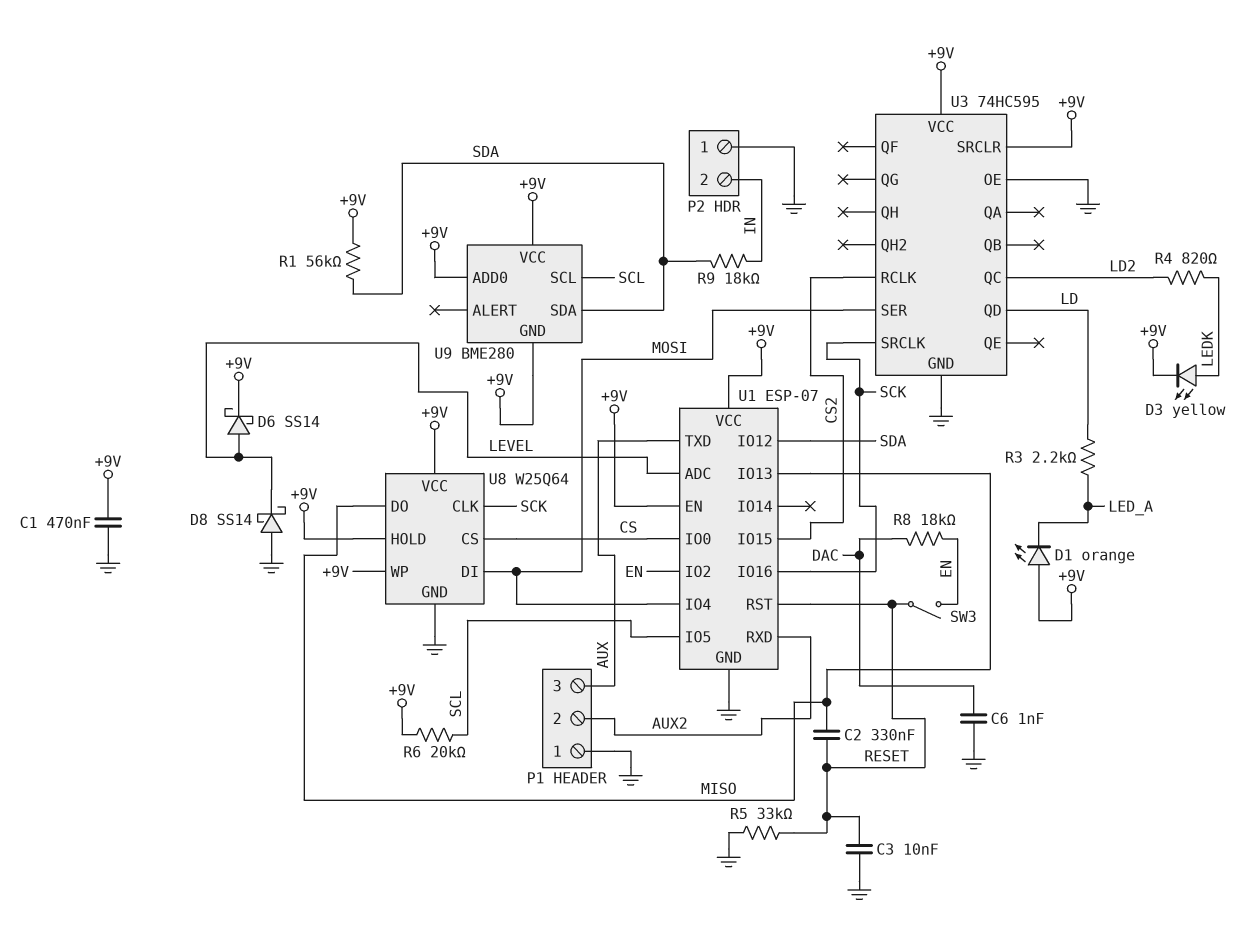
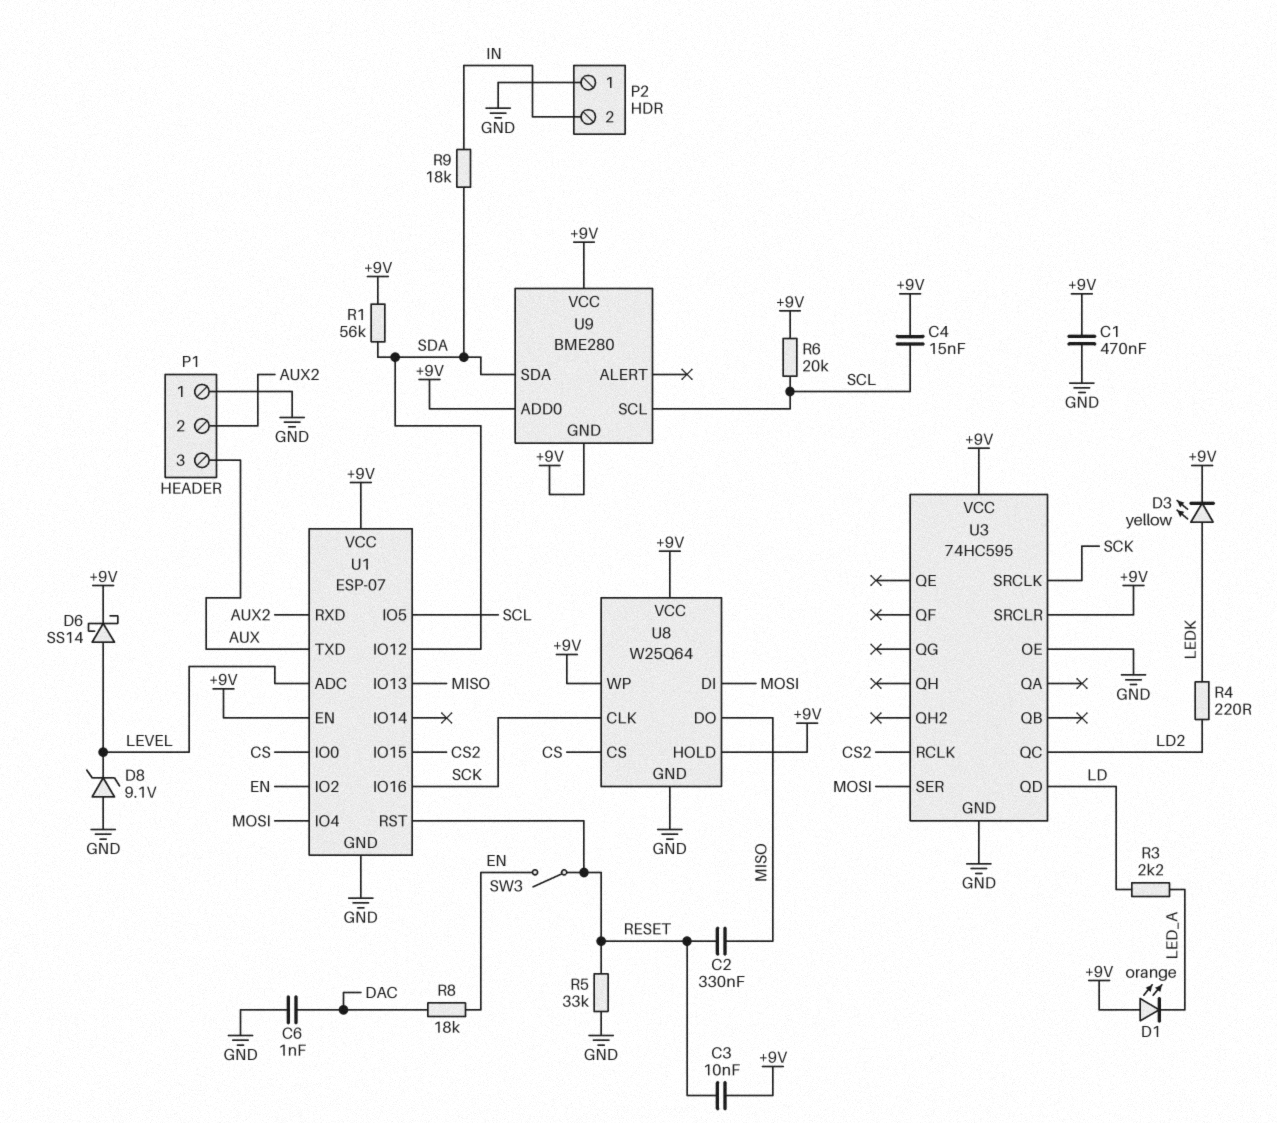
C3: 10nF (GND, RESET) -> 10nF (+9V, RESET)
C4: none -> 15nF (+9V, SCL)
D8: schottky SS14 (A GND, K LEVEL) -> zener 9.1V (A GND, K LEVEL)
R4: 820 (LD2, LEDK) -> 220 (LD2, LEDK)

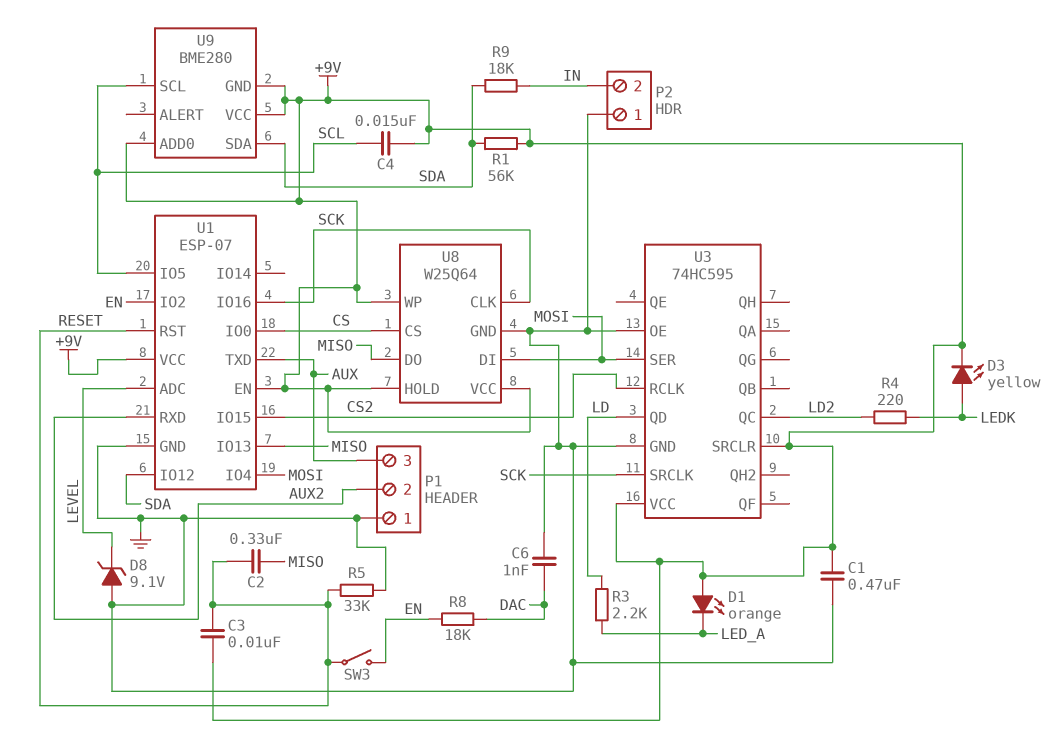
D6: schottky SS14 (A LEVEL, K +9V) -> none
R6: 20k (+9V, SCL) -> none

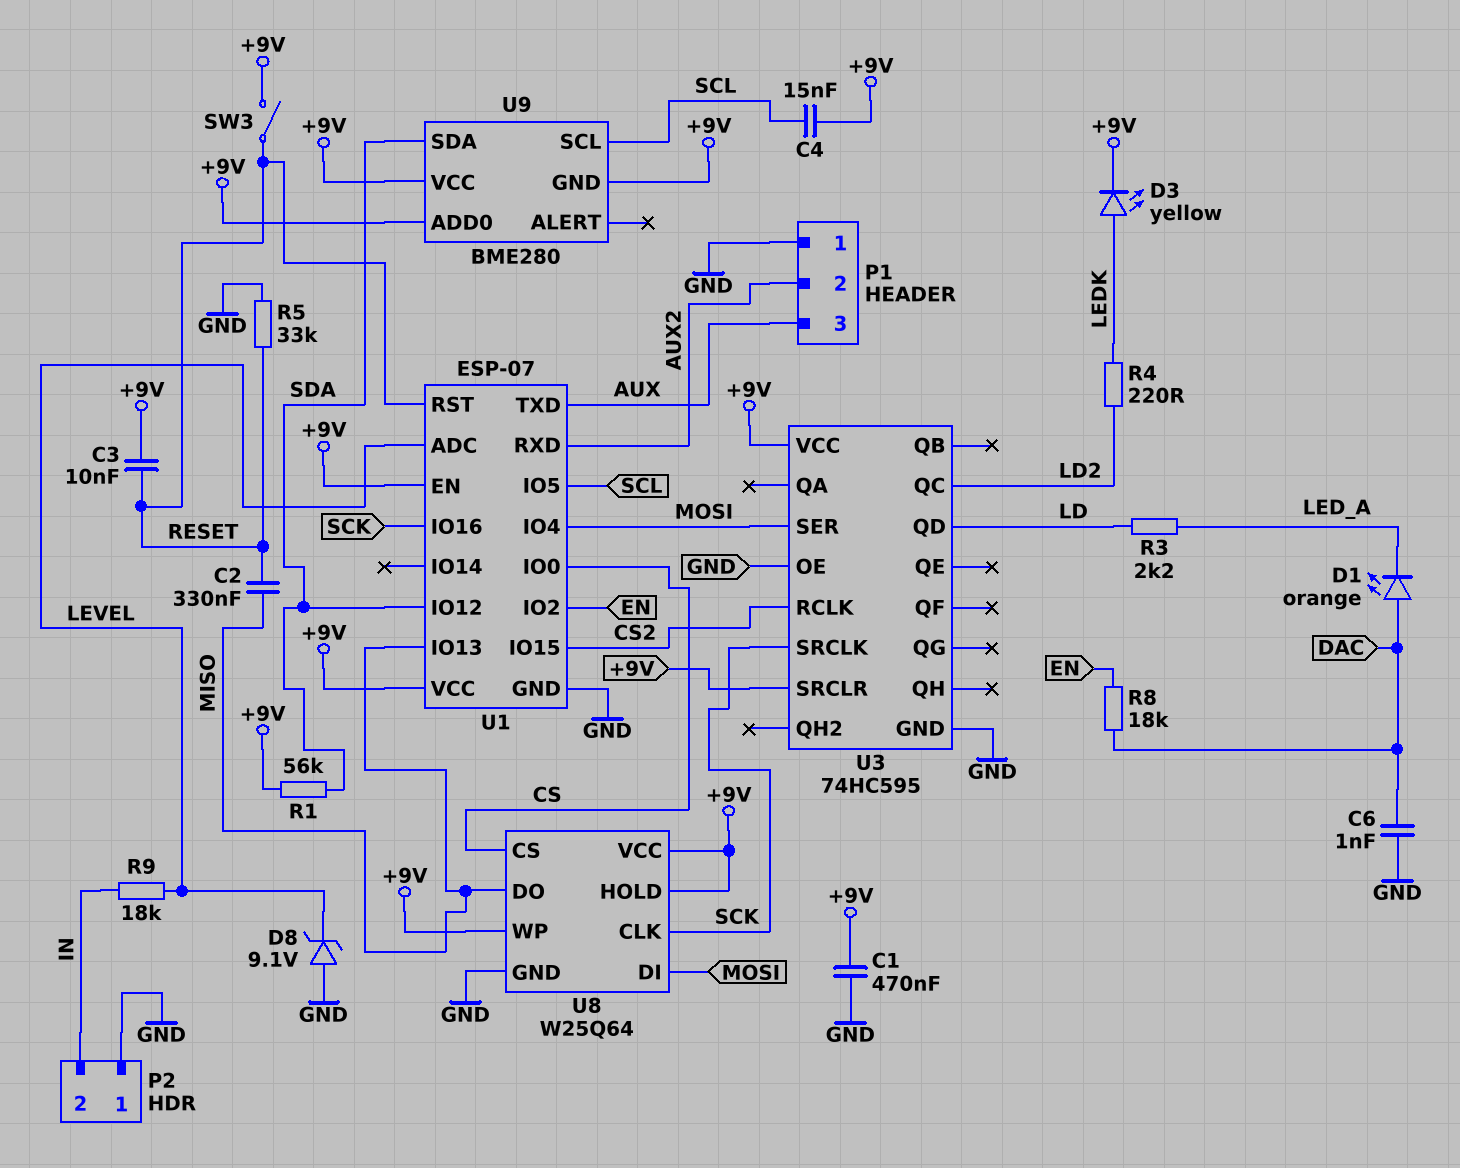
D1: LED orange (A +9V, K LED_A) -> LED orange (A DAC, K LED_A)
R9: 18k (IN, SDA) -> 18k (IN, LEVEL)
SW3: switch (EN, RESET) -> switch (+9V, RESET)

